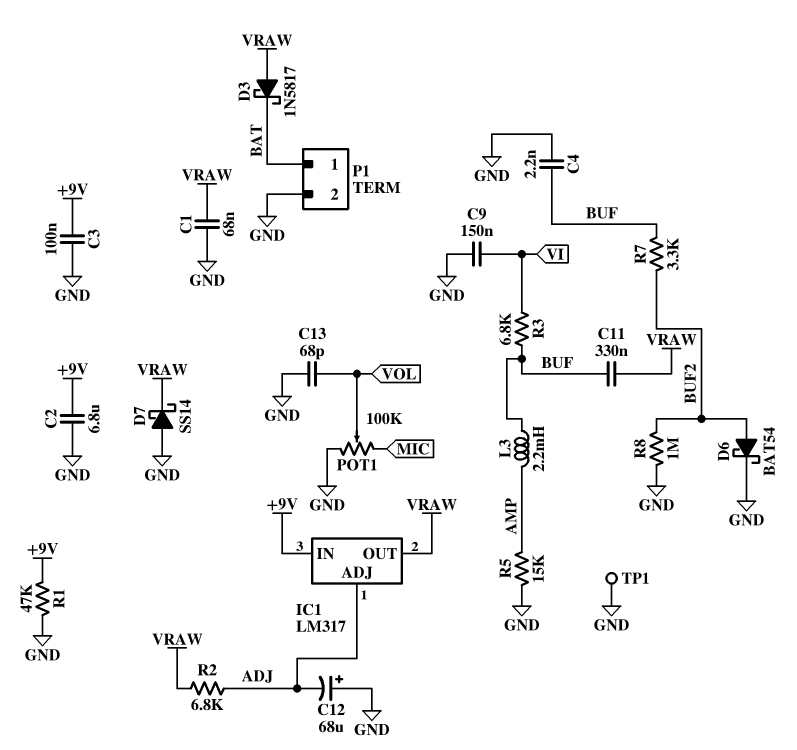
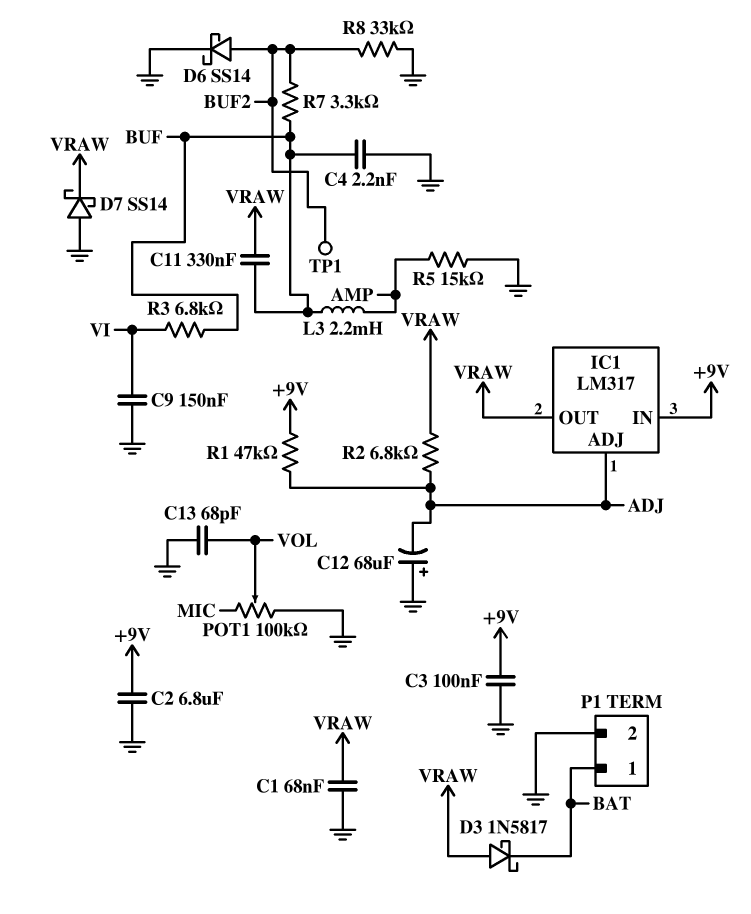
D6: schottky BAT54 (A BUF2, K GND) -> schottky SS14 (A BUF2, K GND)
R1: 47k (+9V, GND) -> 47k (+9V, ADJ)
R8: 1M (BUF2, GND) -> 33k (BUF2, GND)
TP1: test point (GND) -> test point (BUF2)

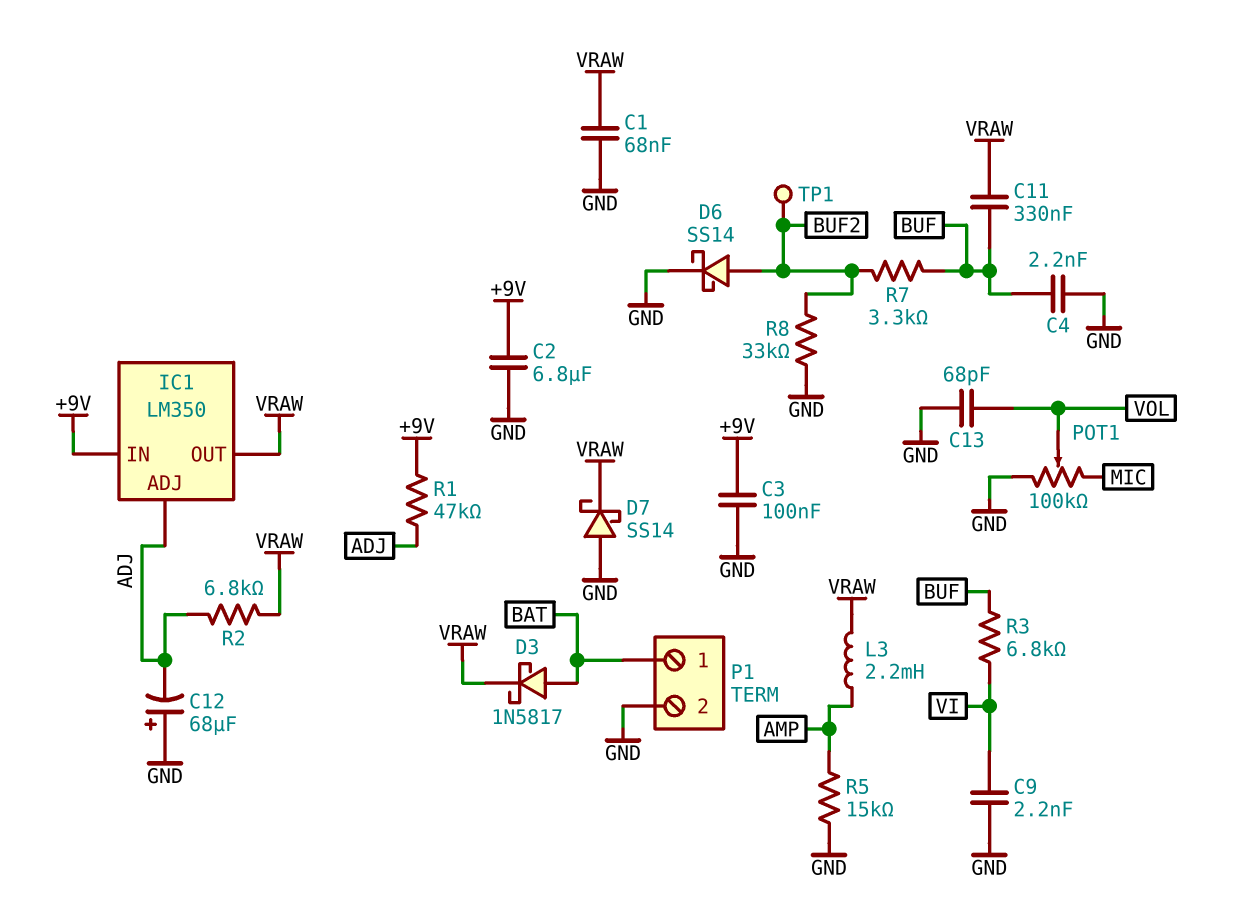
C9: 150nF (GND, VI) -> 2.2nF (GND, VI)
D3: schottky 1N5817 (A VRAW, K BAT) -> schottky 1N5817 (A BAT, K VRAW)
IC1: LM317 -> LM350
L3: 2.2mH (AMP, BUF) -> 2.2mH (AMP, VRAW)

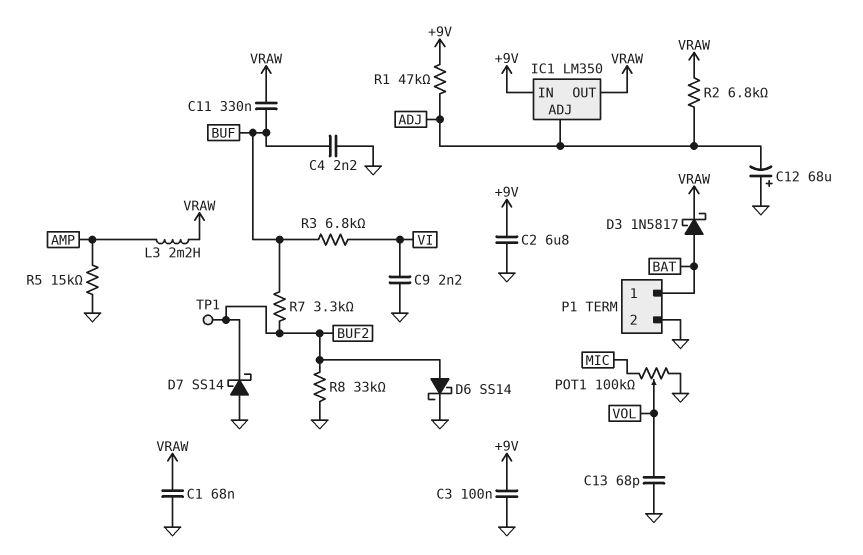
D7: schottky SS14 (A GND, K VRAW) -> schottky SS14 (A GND, K BUF2)

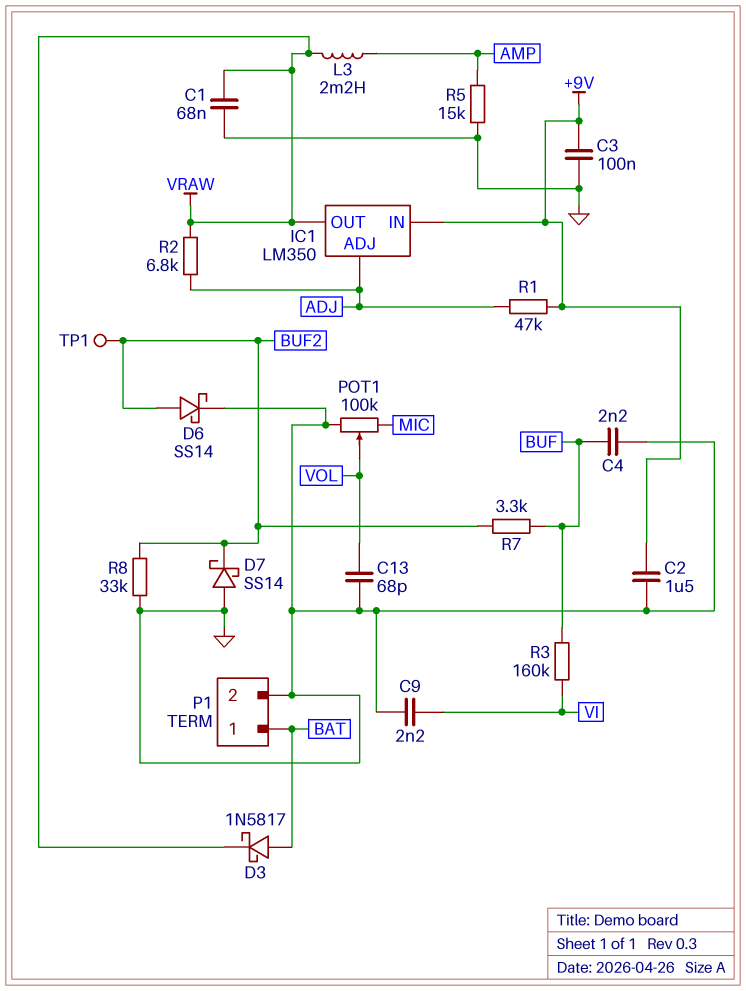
C2: 6.8uF (+9V, GND) -> 1.5uF (+9V, GND)
C11: 330nF (BUF, VRAW) -> none
C12: 68uF (plus GND, minus ADJ) -> none
R3: 6.8k (BUF, VI) -> 160k (BUF, VI)

